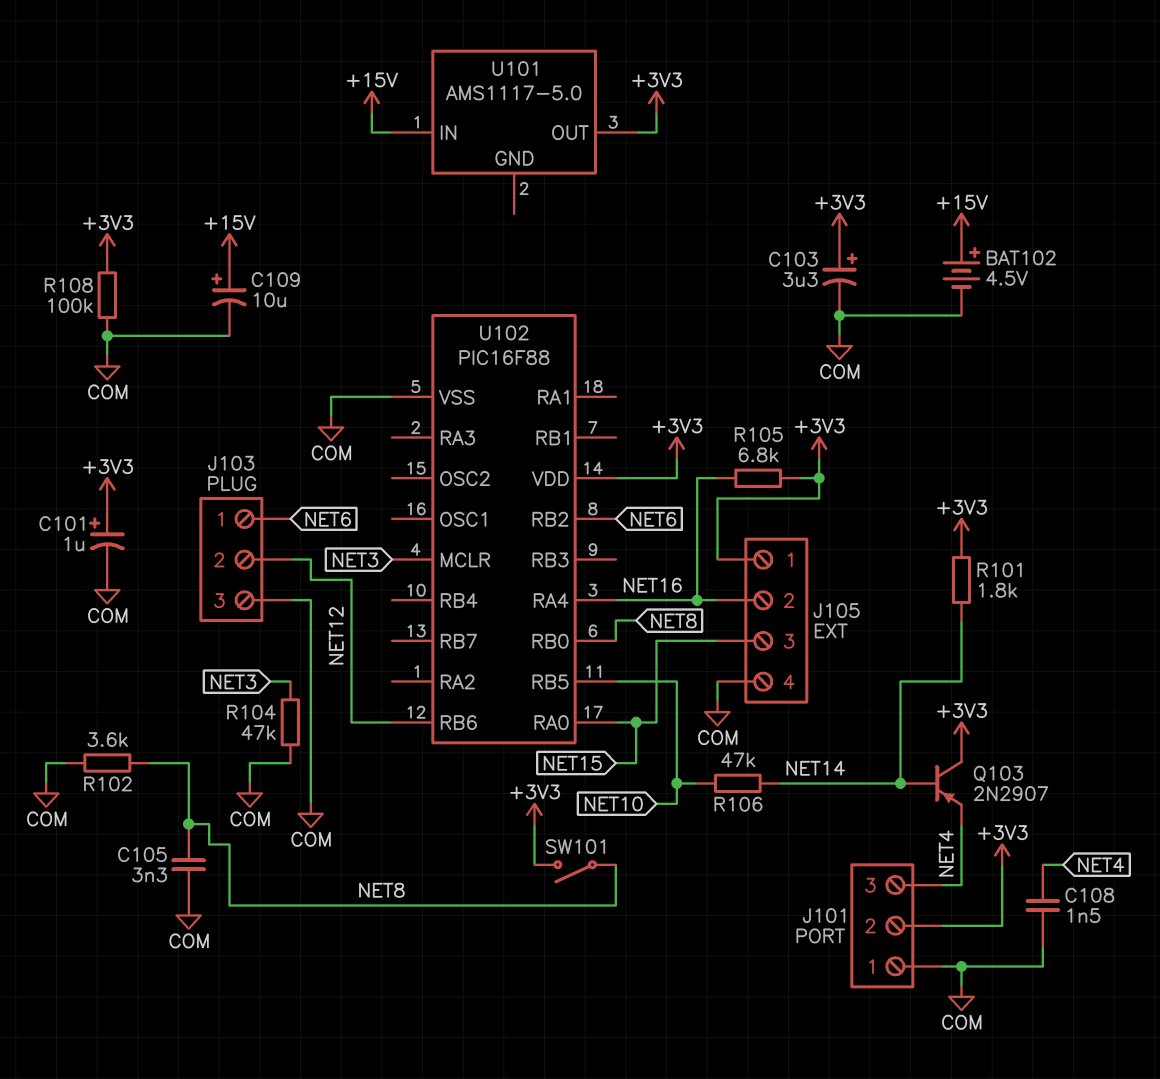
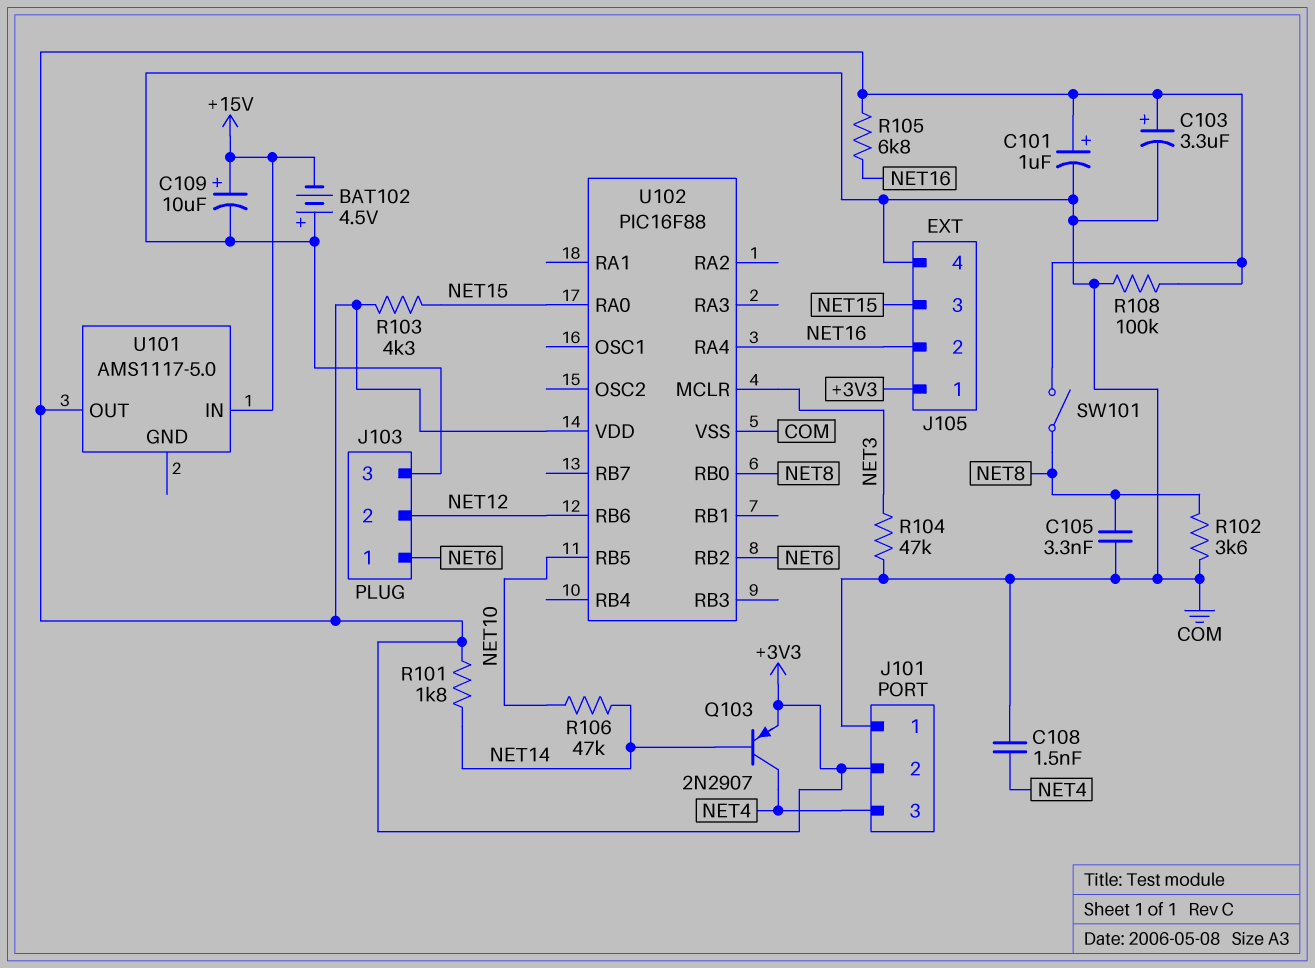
BAT102: 4.5V (plus +15V, minus COM) -> 4.5V (plus COM, minus +15V)
Q103: PNP 2N2907 (B NET14, C +3V3, E NET4) -> PNP 2N2907 (B NET14, C NET4, E +3V3)
R103: none -> 4.3k (+3V3, NET15)

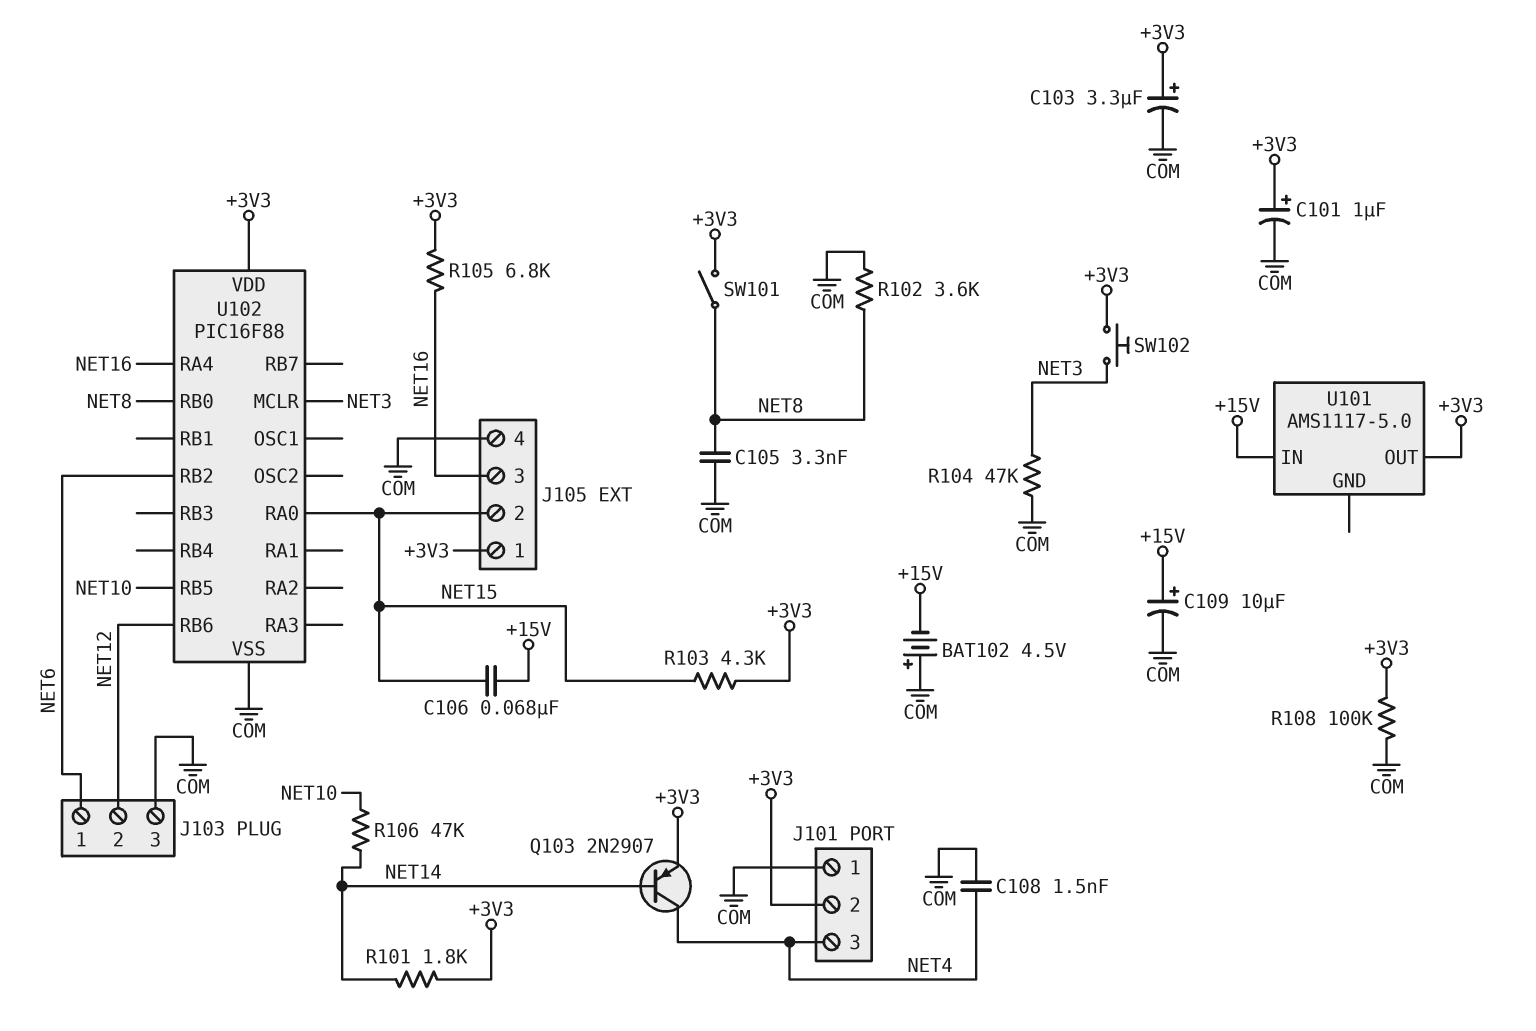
C106: none -> 68nF (+15V, NET15)
J105 pin 2: NET16 -> NET15
J105 pin 3: NET15 -> NET16
SW102: none -> button (+3V3, NET3)

